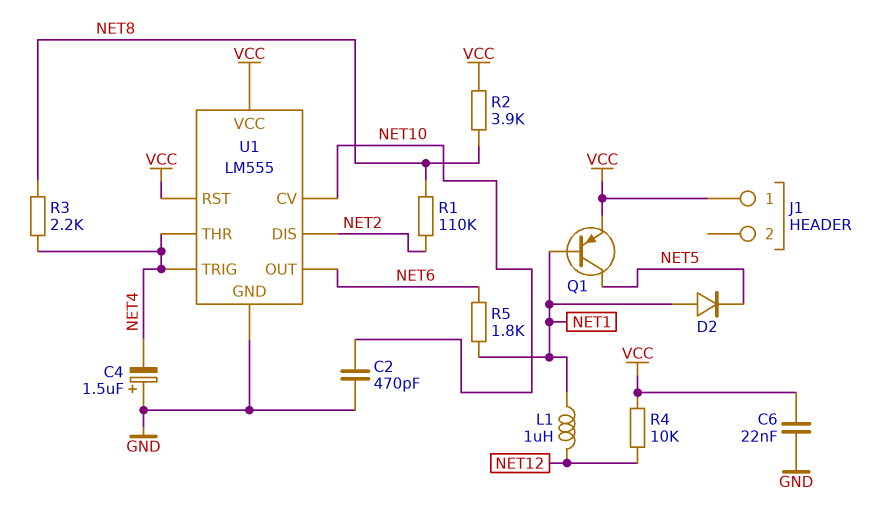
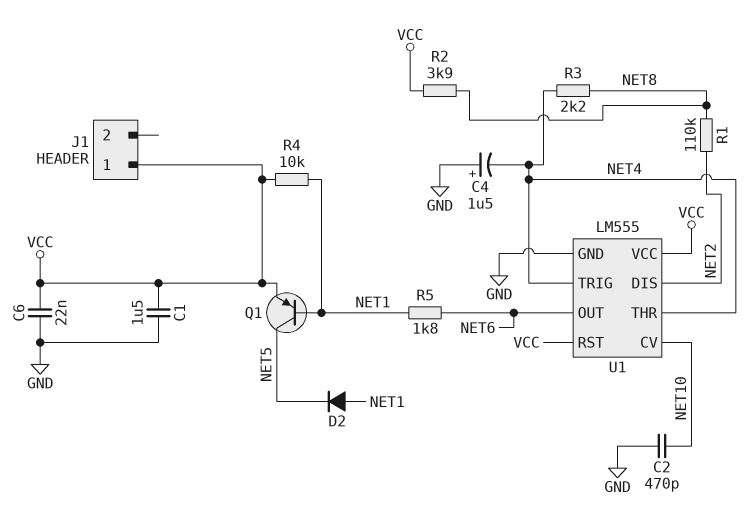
C1: none -> 1.5uF (GND, VCC)
L1: 1uH (NET1, NET12) -> none
R4: 10k (NET12, VCC) -> 10k (NET1, VCC)

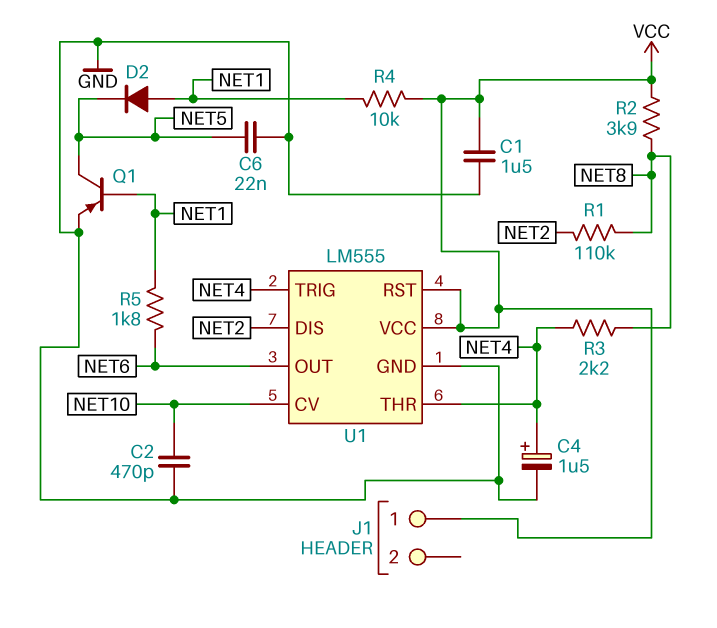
C4: 1.5uF (plus GND, minus NET4) -> 1.5uF (plus NET4, minus GND)
C6: 22nF (GND, VCC) -> 22nF (GND, NET5)
Q1: PNP (B NET1, C NET5, E VCC) -> PNP (B NET1, C NET5, E GND)

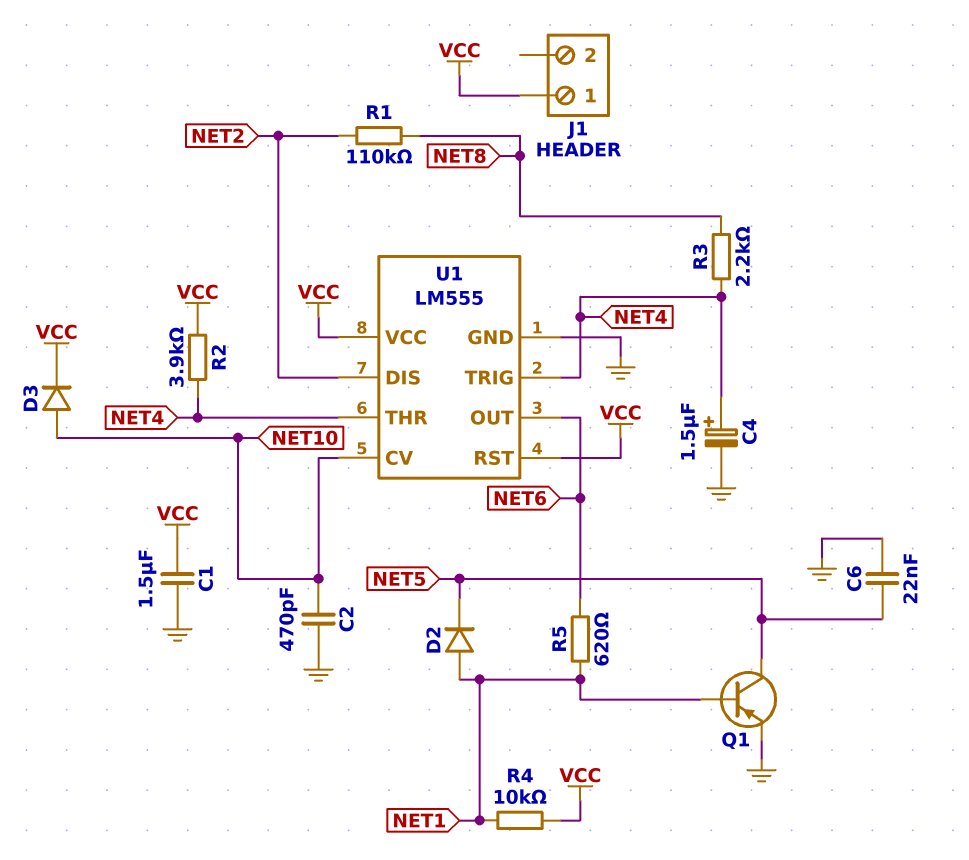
D3: none -> diode (A NET10, K VCC)
R2: 3.9k (NET8, VCC) -> 3.9k (NET4, VCC)
R5: 1.8k (NET1, NET6) -> 620 (NET1, NET6)

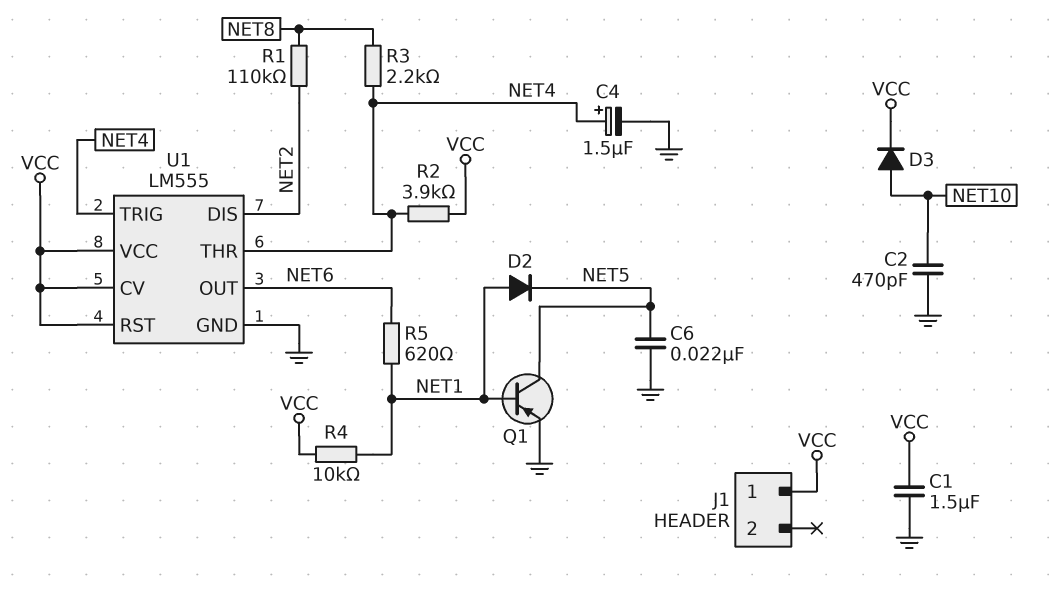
U1 pin CV: NET10 -> VCC

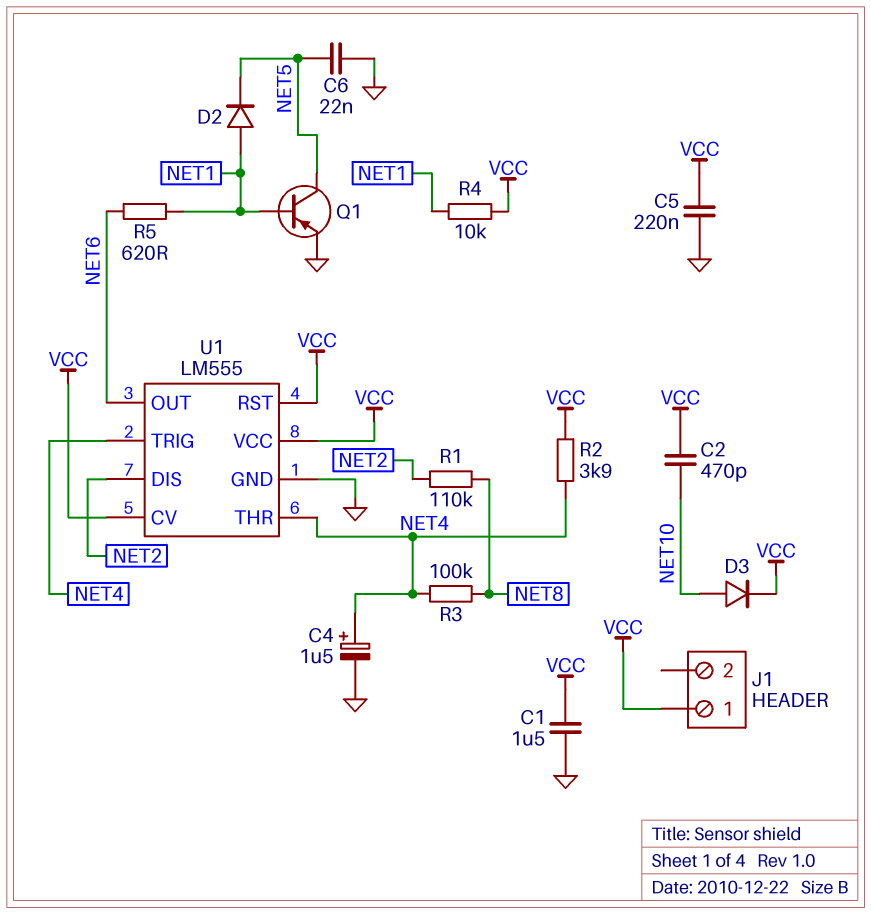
C2: 470pF (GND, NET10) -> 470pF (NET10, VCC)
C5: none -> 220nF (GND, VCC)
R3: 2.2k (NET4, NET8) -> 100k (NET4, NET8)

